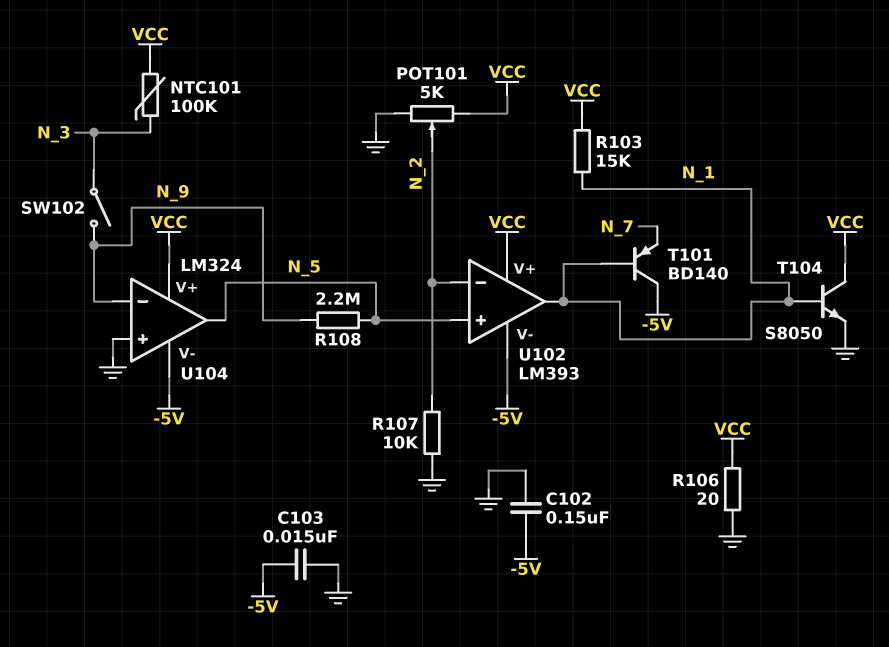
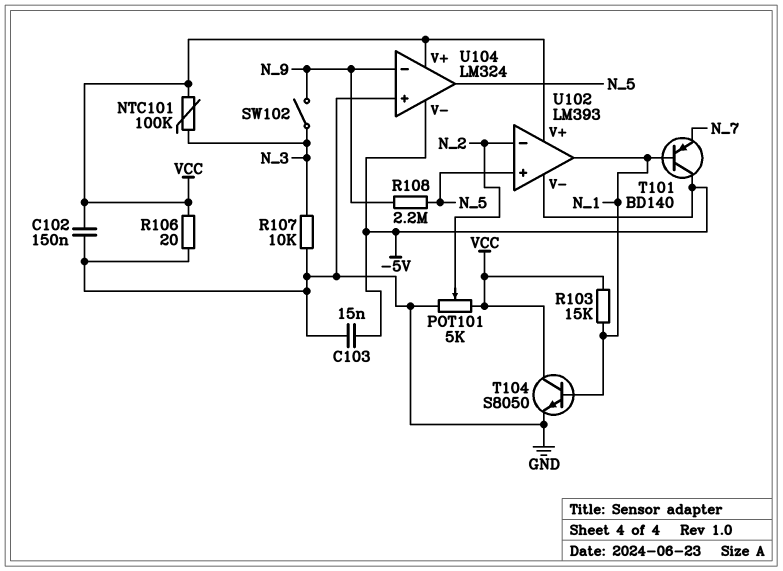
C102: 150nF (-5V, GND) -> 150nF (GND, VCC)
R107: 10k (GND, N_2) -> 10k (GND, N_3)

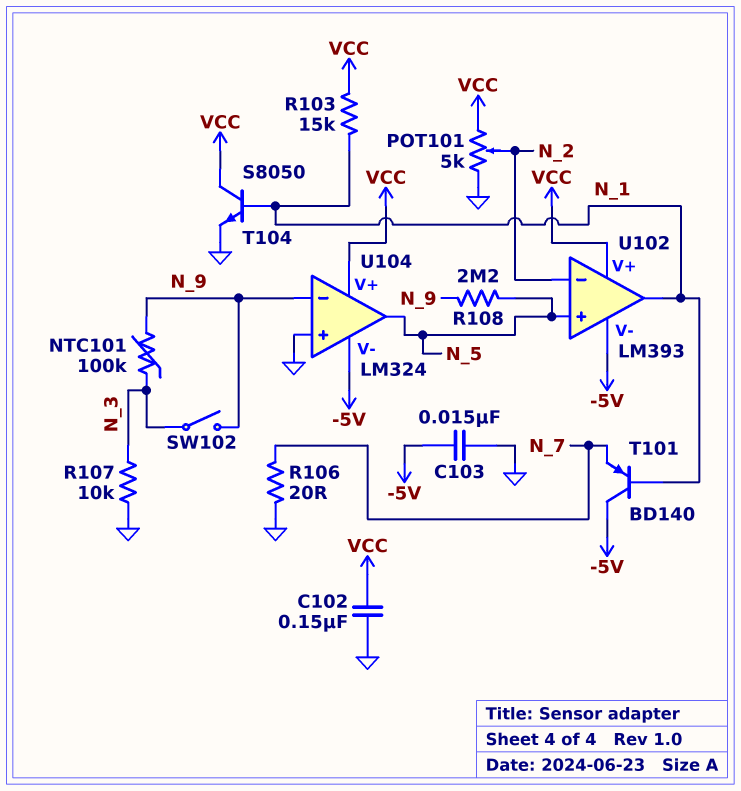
NTC101: 100k (N_3, VCC) -> 100k (N_3, N_9)
R106: 20 (GND, VCC) -> 20 (GND, N_7)

